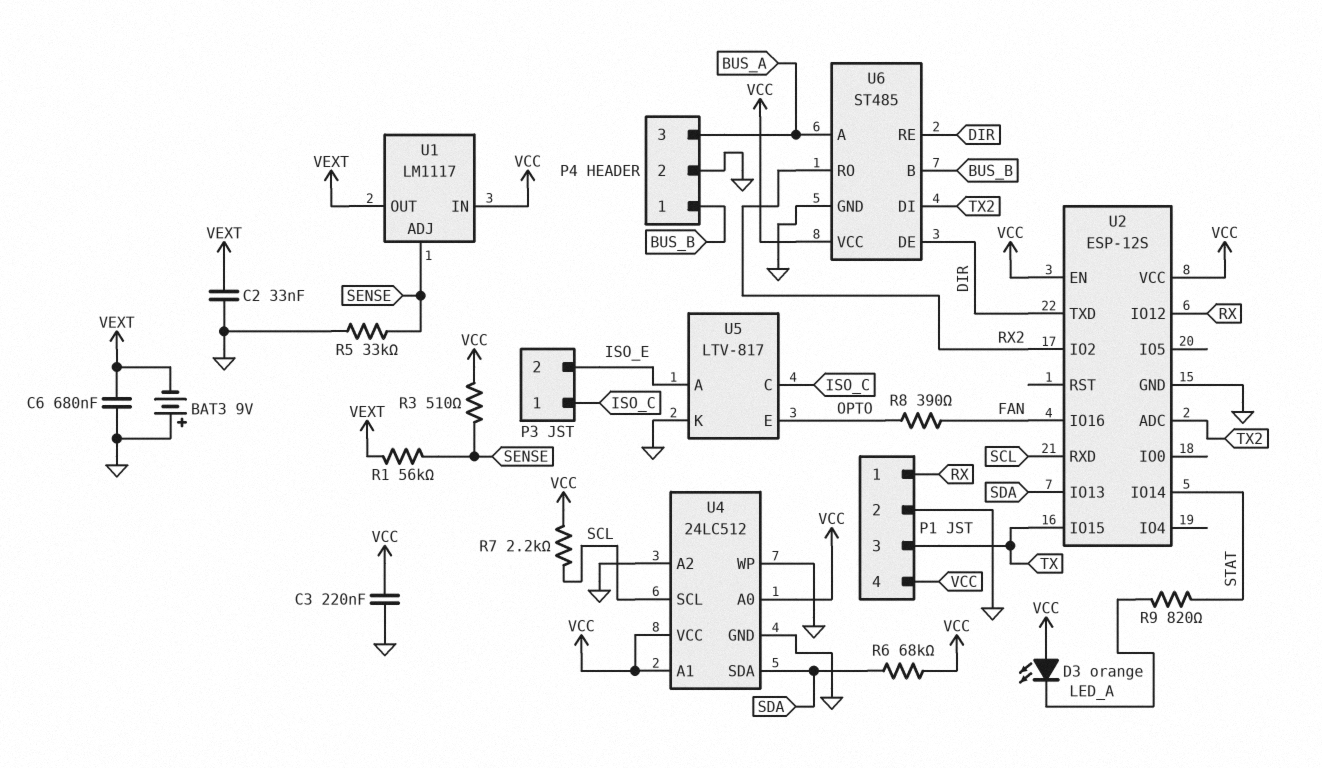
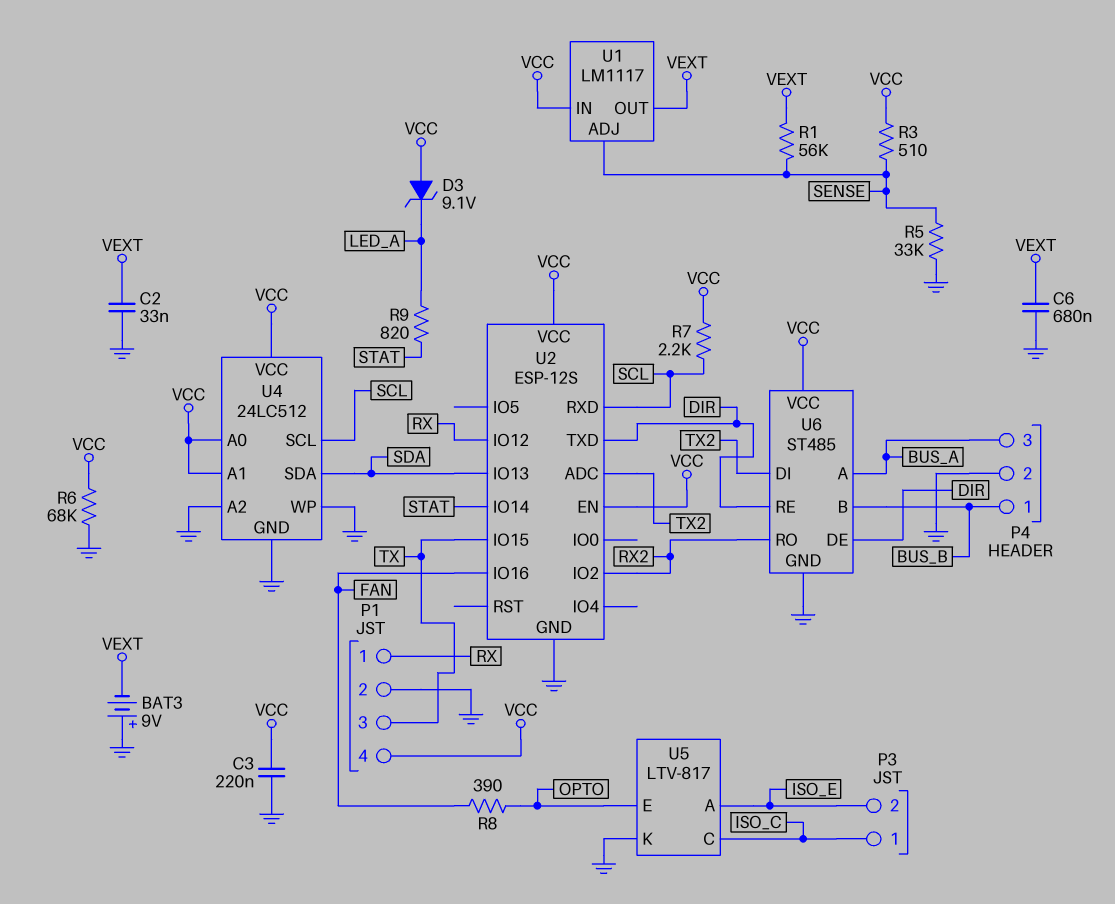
D3: LED orange (A VCC, K LED_A) -> zener 9.1V (A VCC, K LED_A)
R6: 68k (SDA, VCC) -> 68k (GND, VCC)

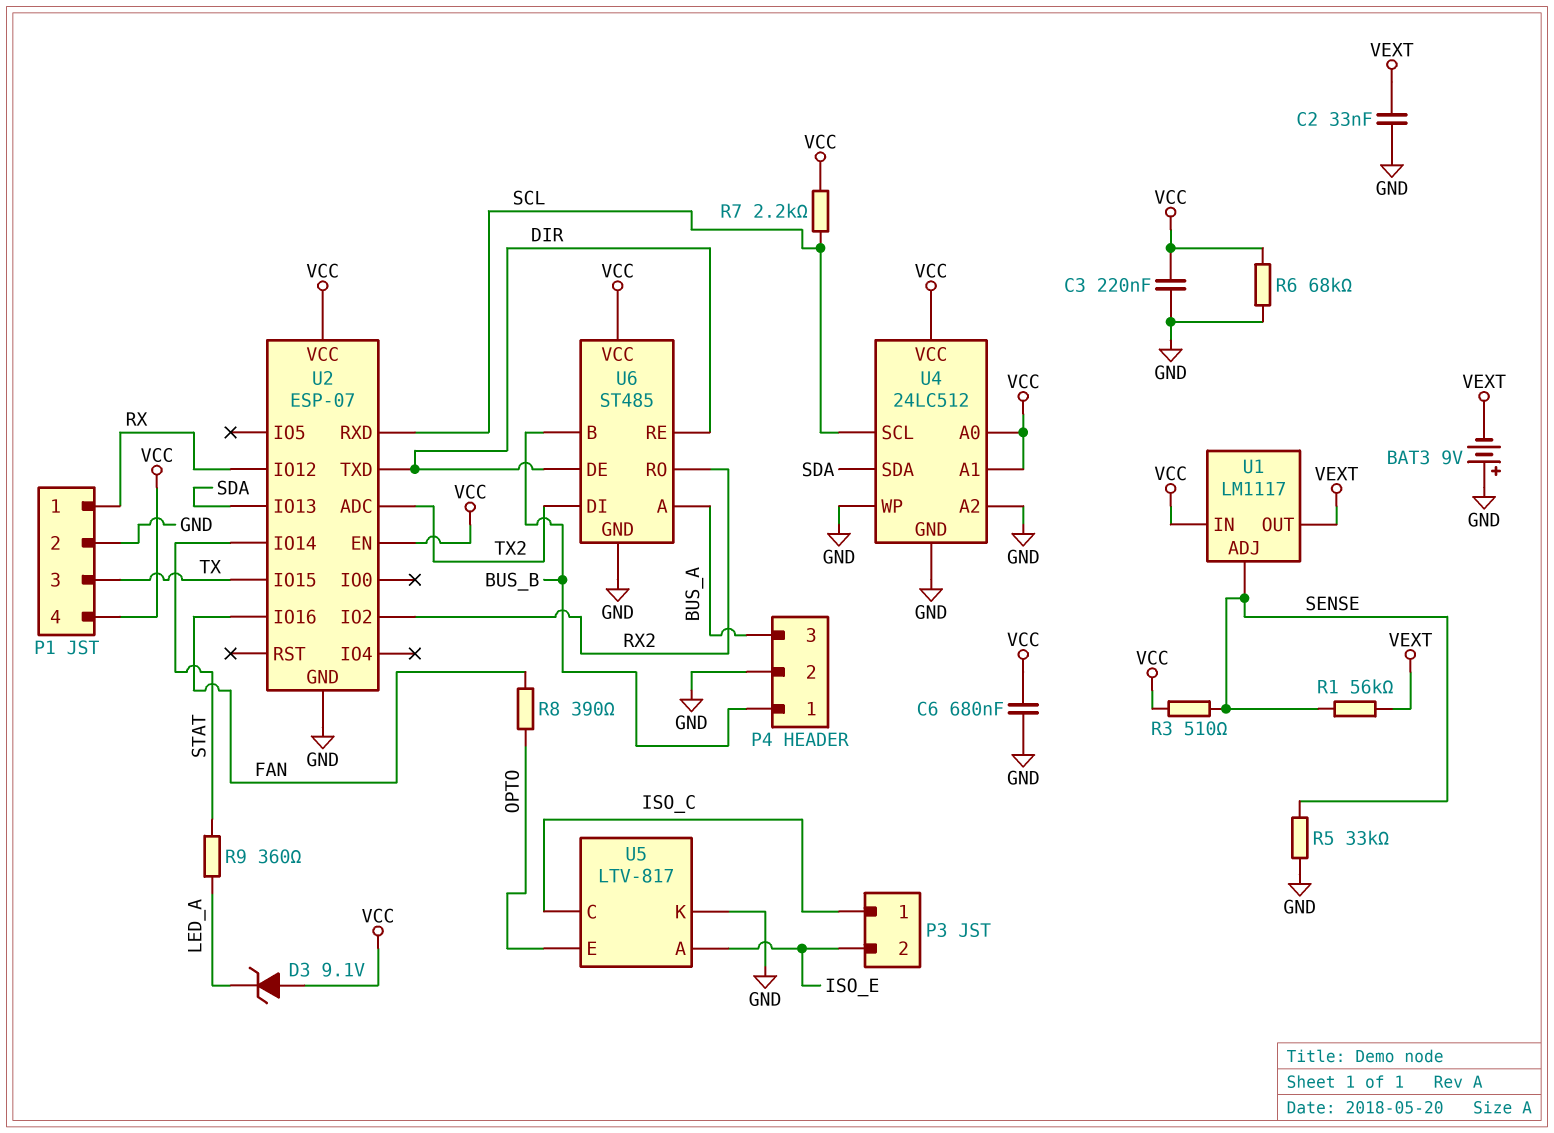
C6: 680nF (GND, VEXT) -> 680nF (GND, VCC)
R9: 820 (LED_A, STAT) -> 360 (LED_A, STAT)
U2: ESP-12S -> ESP-07

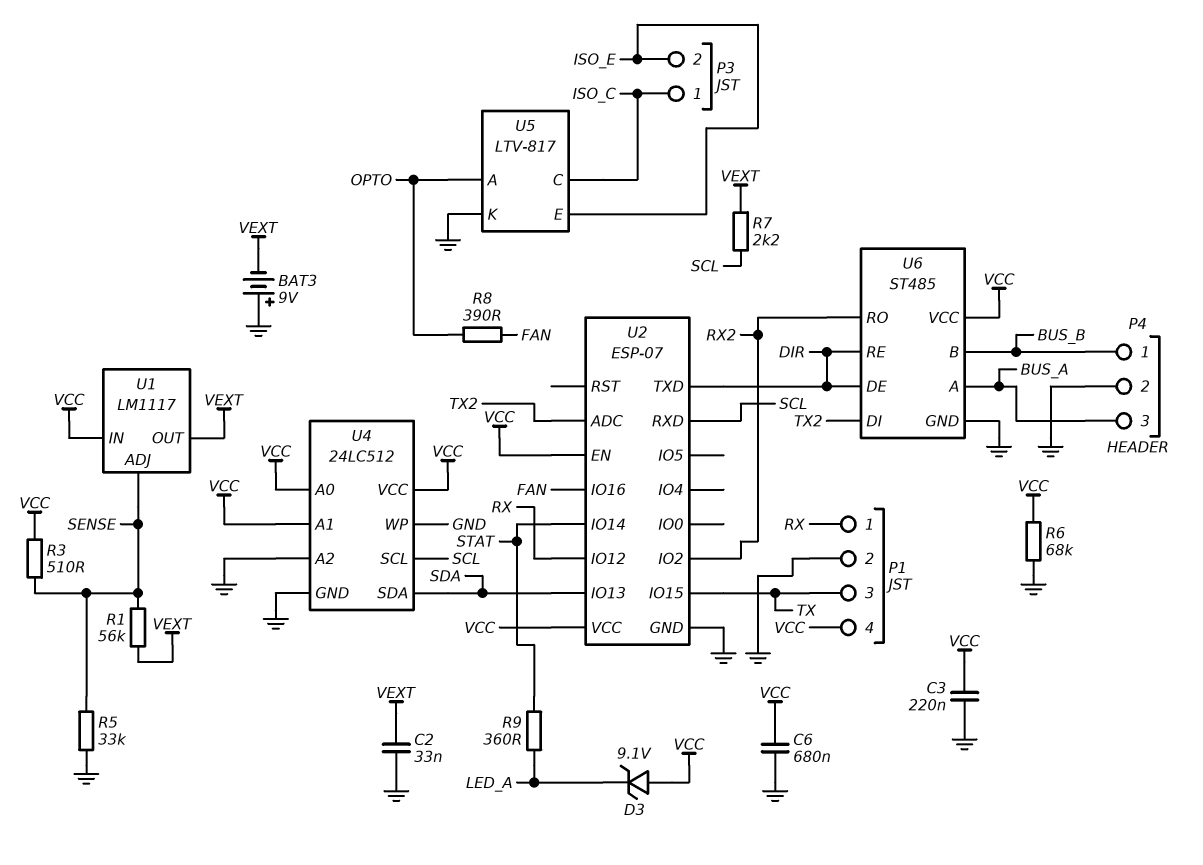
R7: 2.2k (SCL, VCC) -> 2.2k (SCL, VEXT)
U5 pin A: ISO_E -> OPTO
U5 pin E: OPTO -> ISO_E

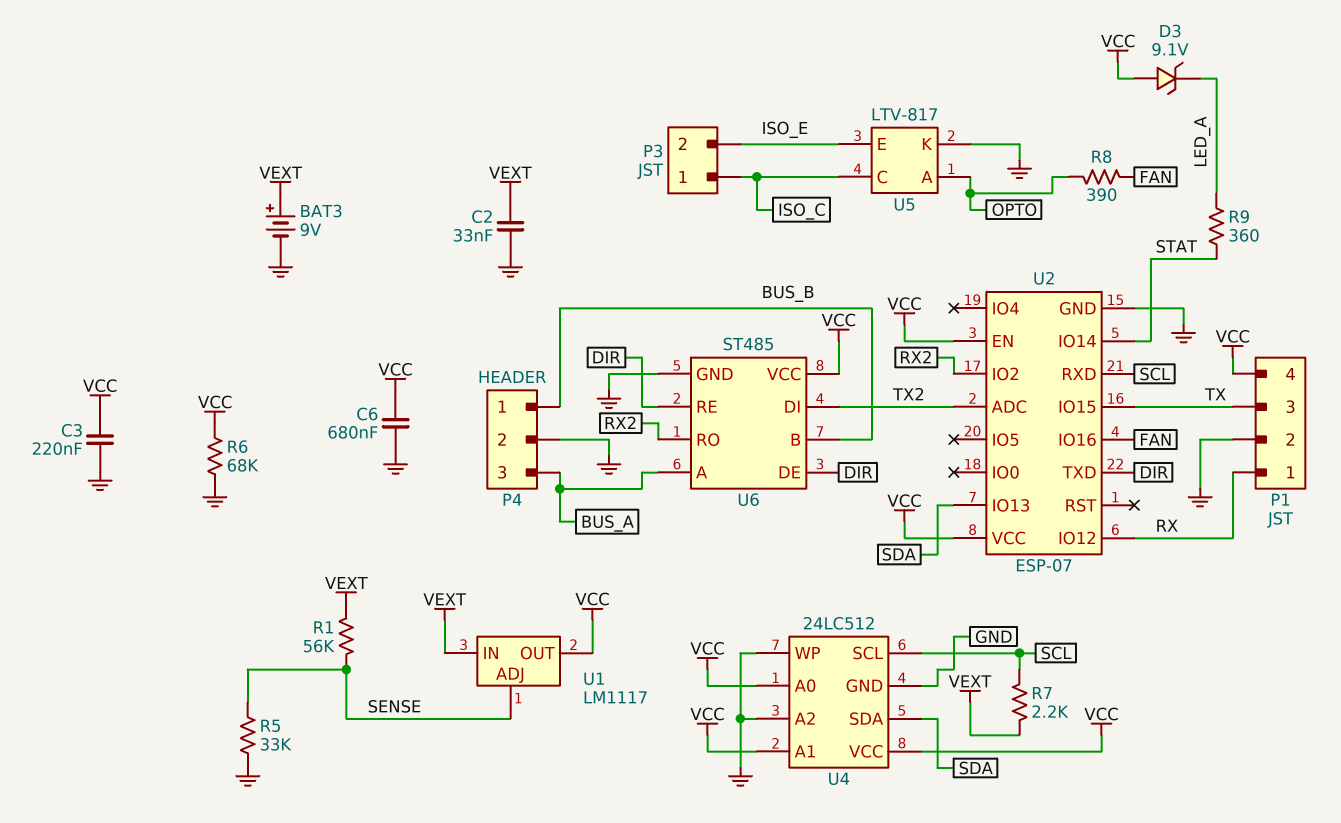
BAT3: 9V (plus GND, minus VEXT) -> 9V (plus VEXT, minus GND)
R3: 510 (SENSE, VCC) -> none
U1 pin IN: VCC -> VEXT
U1 pin OUT: VEXT -> VCC

